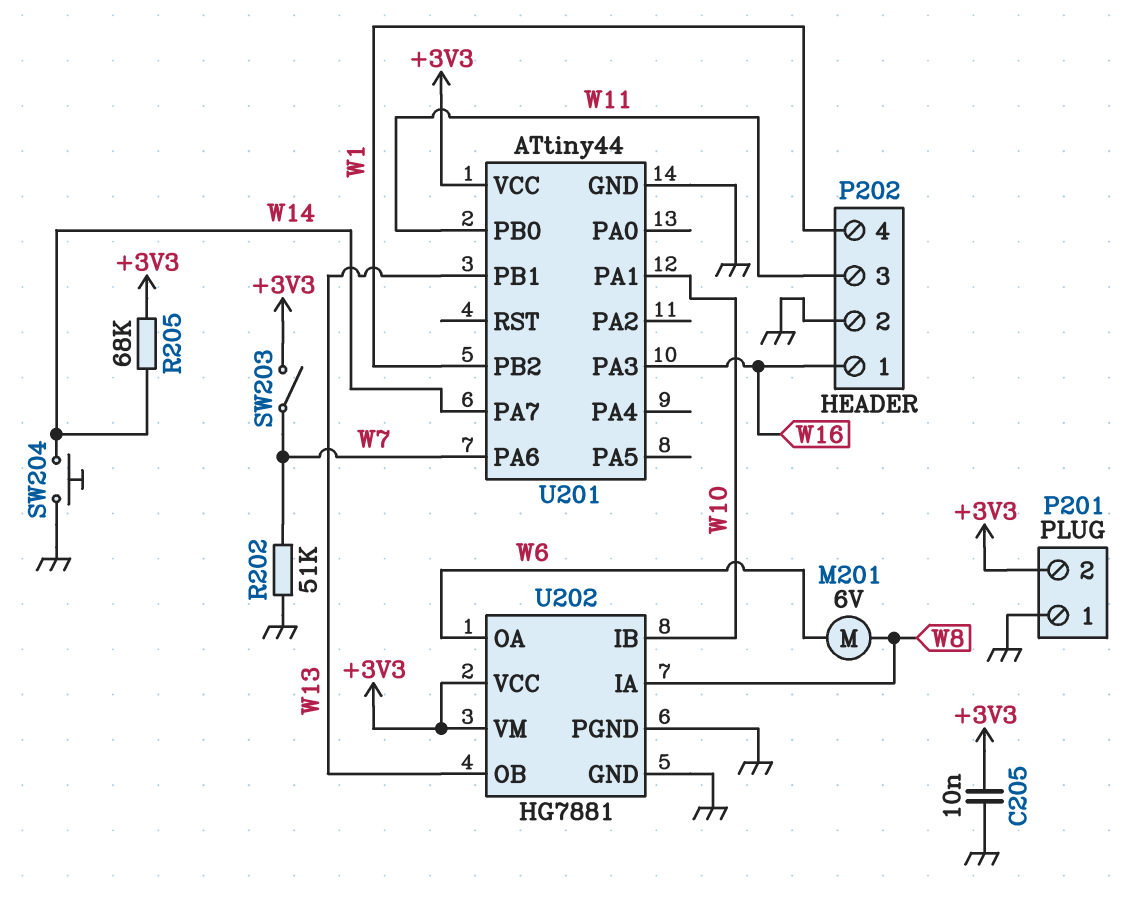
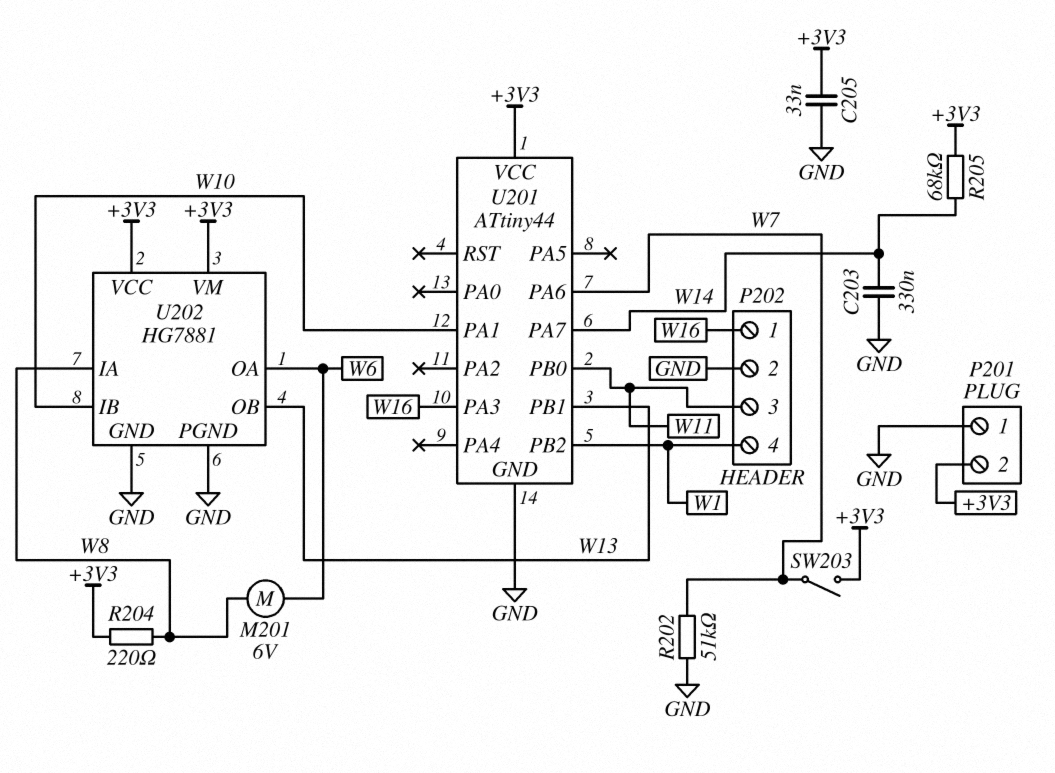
C203: none -> 330nF (GND, W14)
C205: 10nF (+3V3, GND) -> 33nF (+3V3, GND)
R204: none -> 220 (+3V3, W8)
SW204: button (GND, W14) -> none

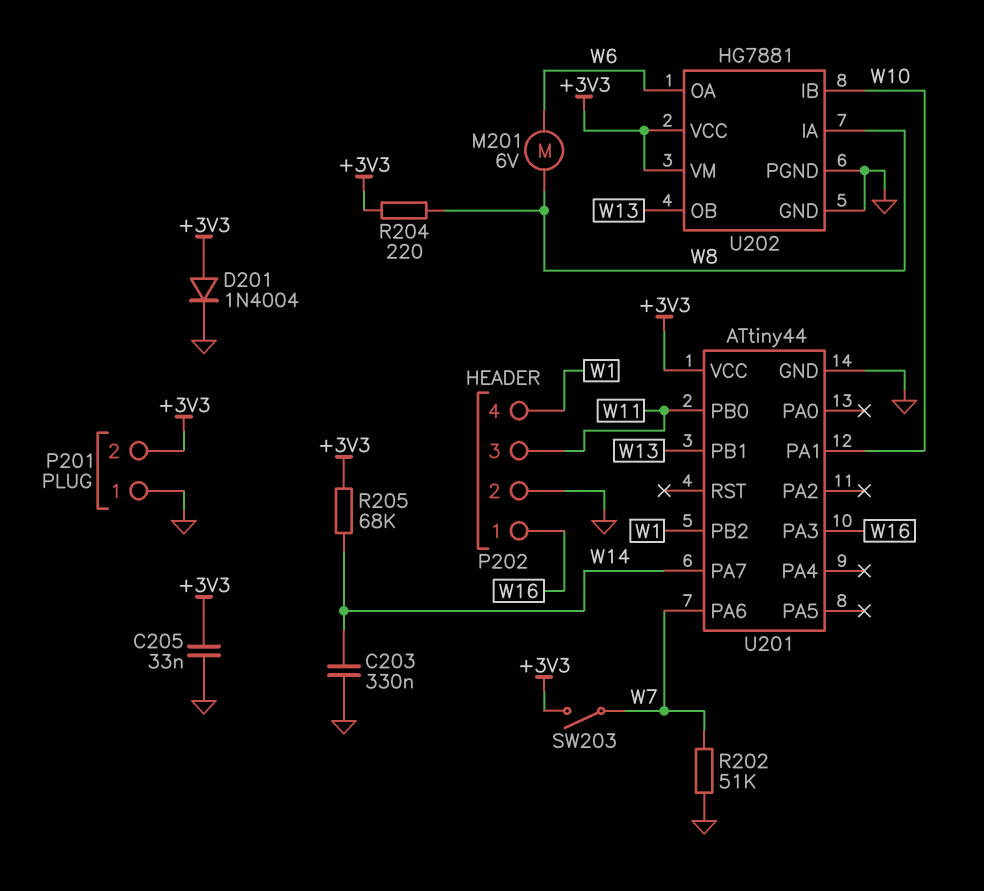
D201: none -> diode 1N4004 (A +3V3, K GND)

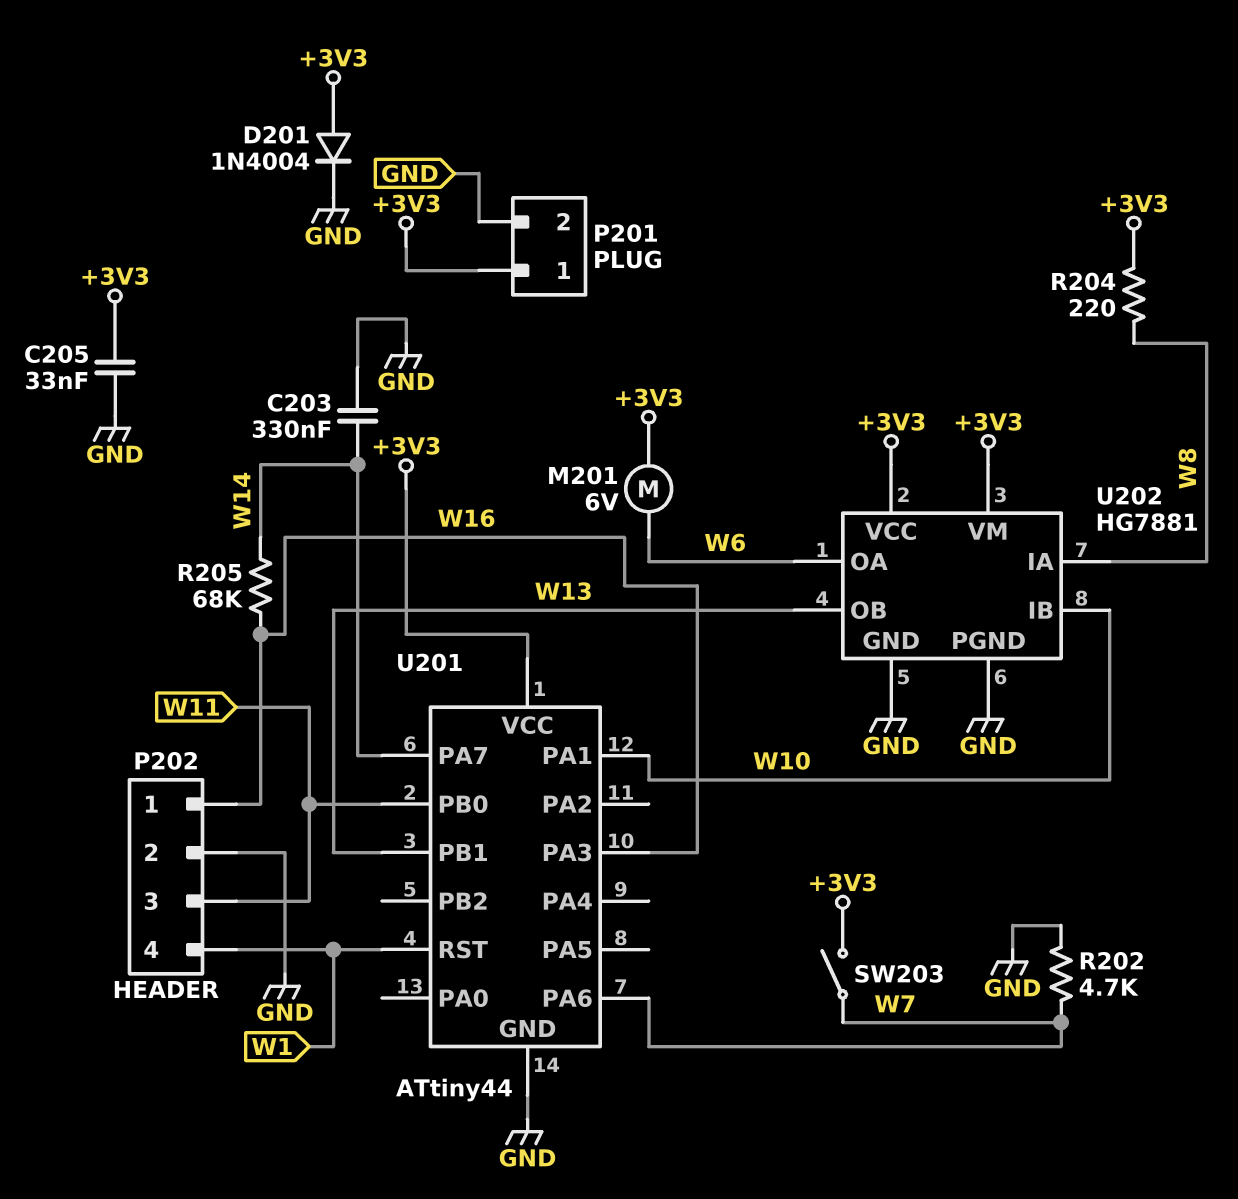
M201: motor 6V (W6, W8) -> motor 6V (+3V3, W6)
P201 pin 1: GND -> +3V3
P201 pin 2: +3V3 -> GND
R202: 51k (GND, W7) -> 4.7k (GND, W7)
R205: 68k (+3V3, W14) -> 68k (W14, W16)
U201 pin PB2: W1 -> none
U201 pin RST: none -> W1

